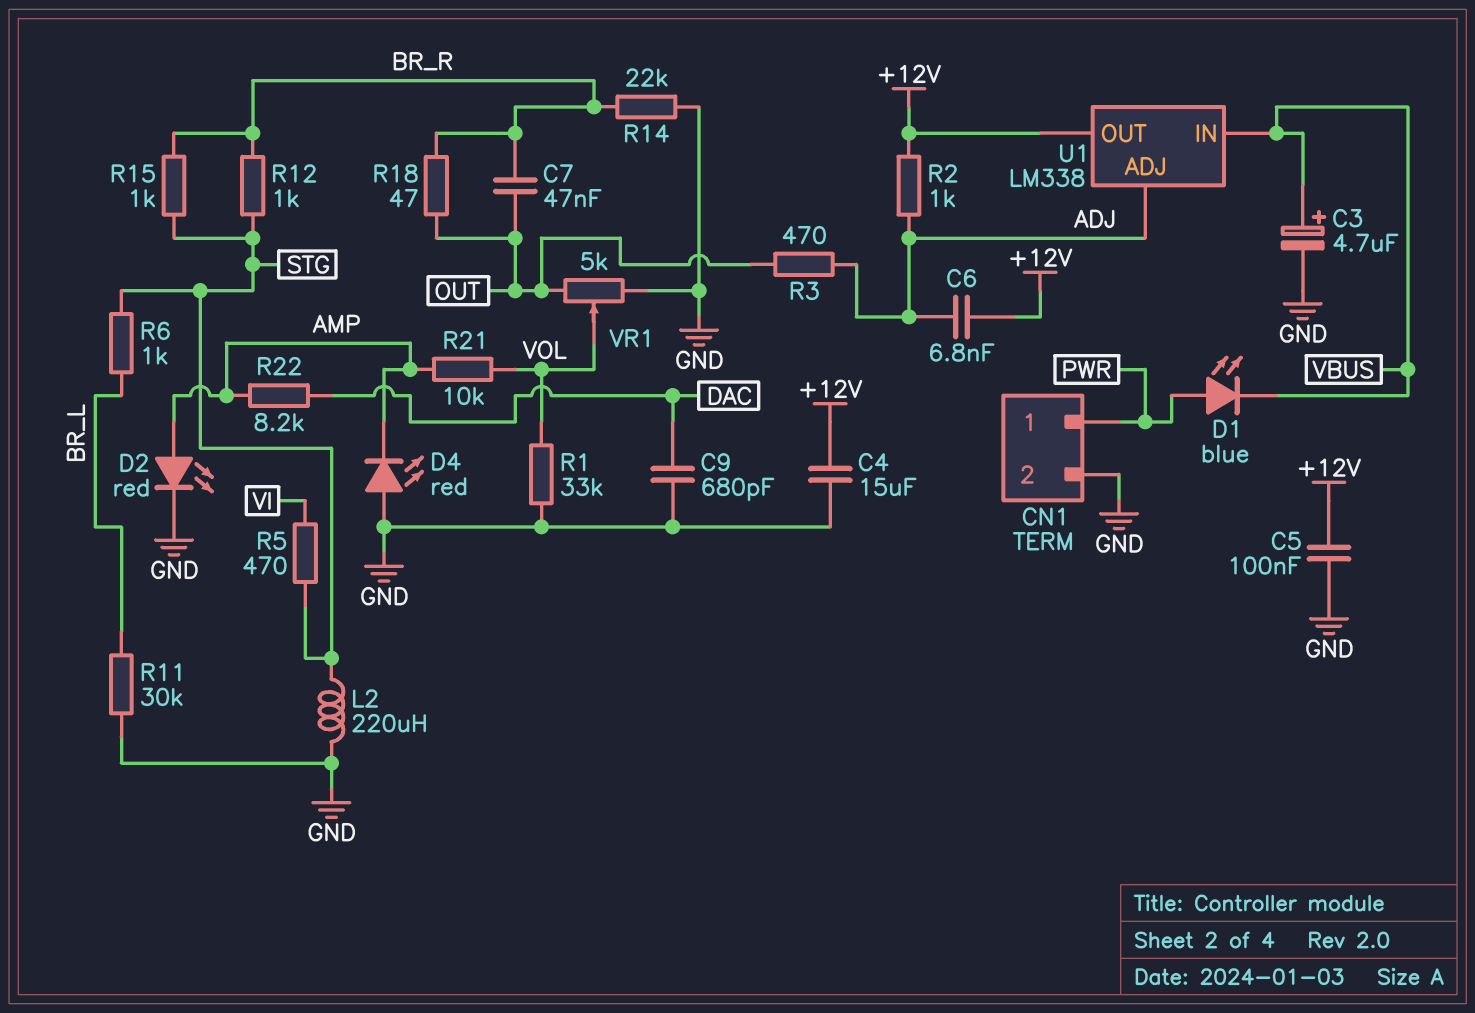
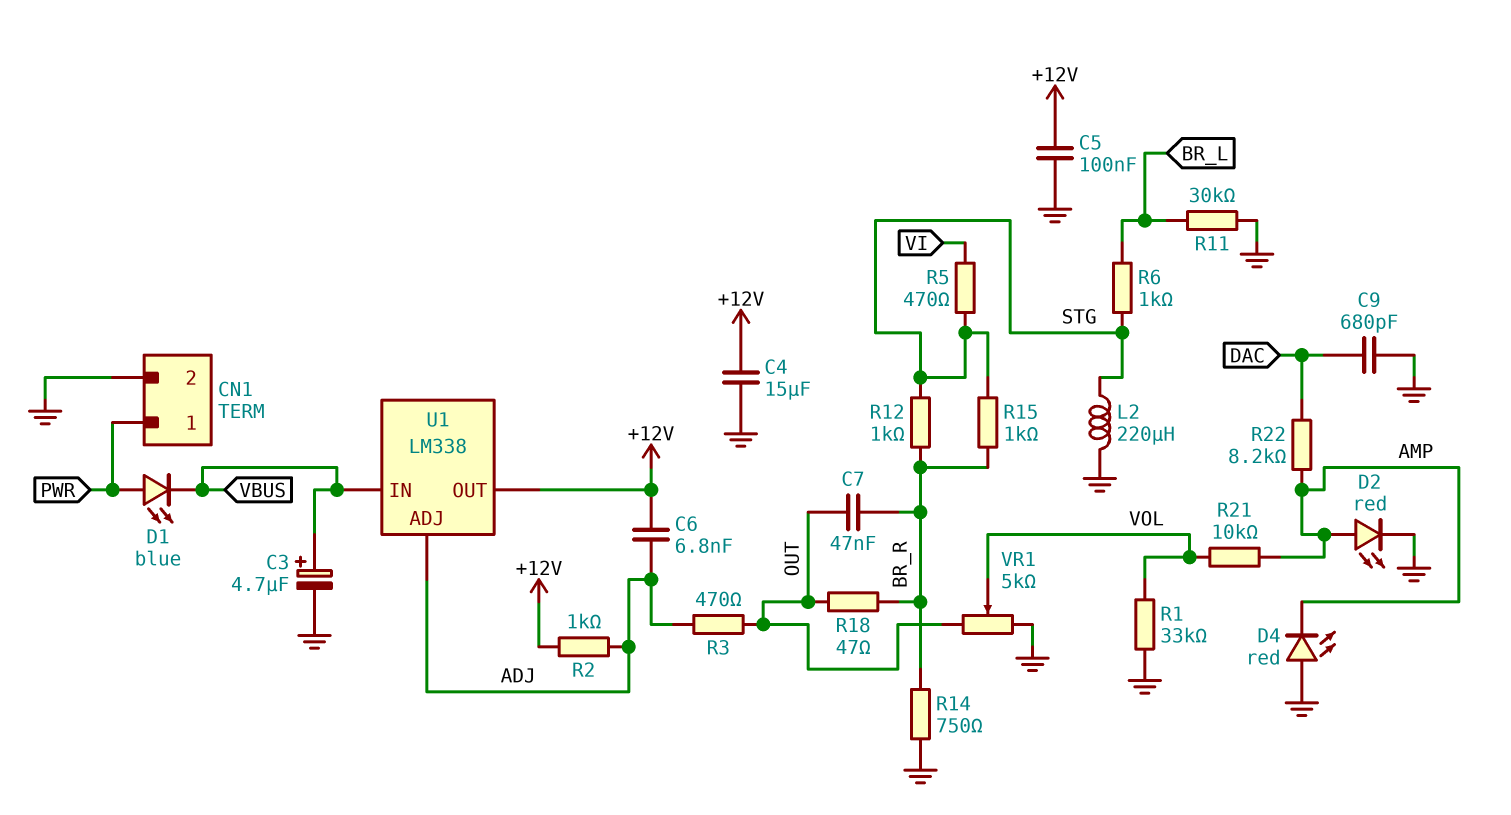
R14: 22k (BR_R, GND) -> 750 (BR_R, GND)

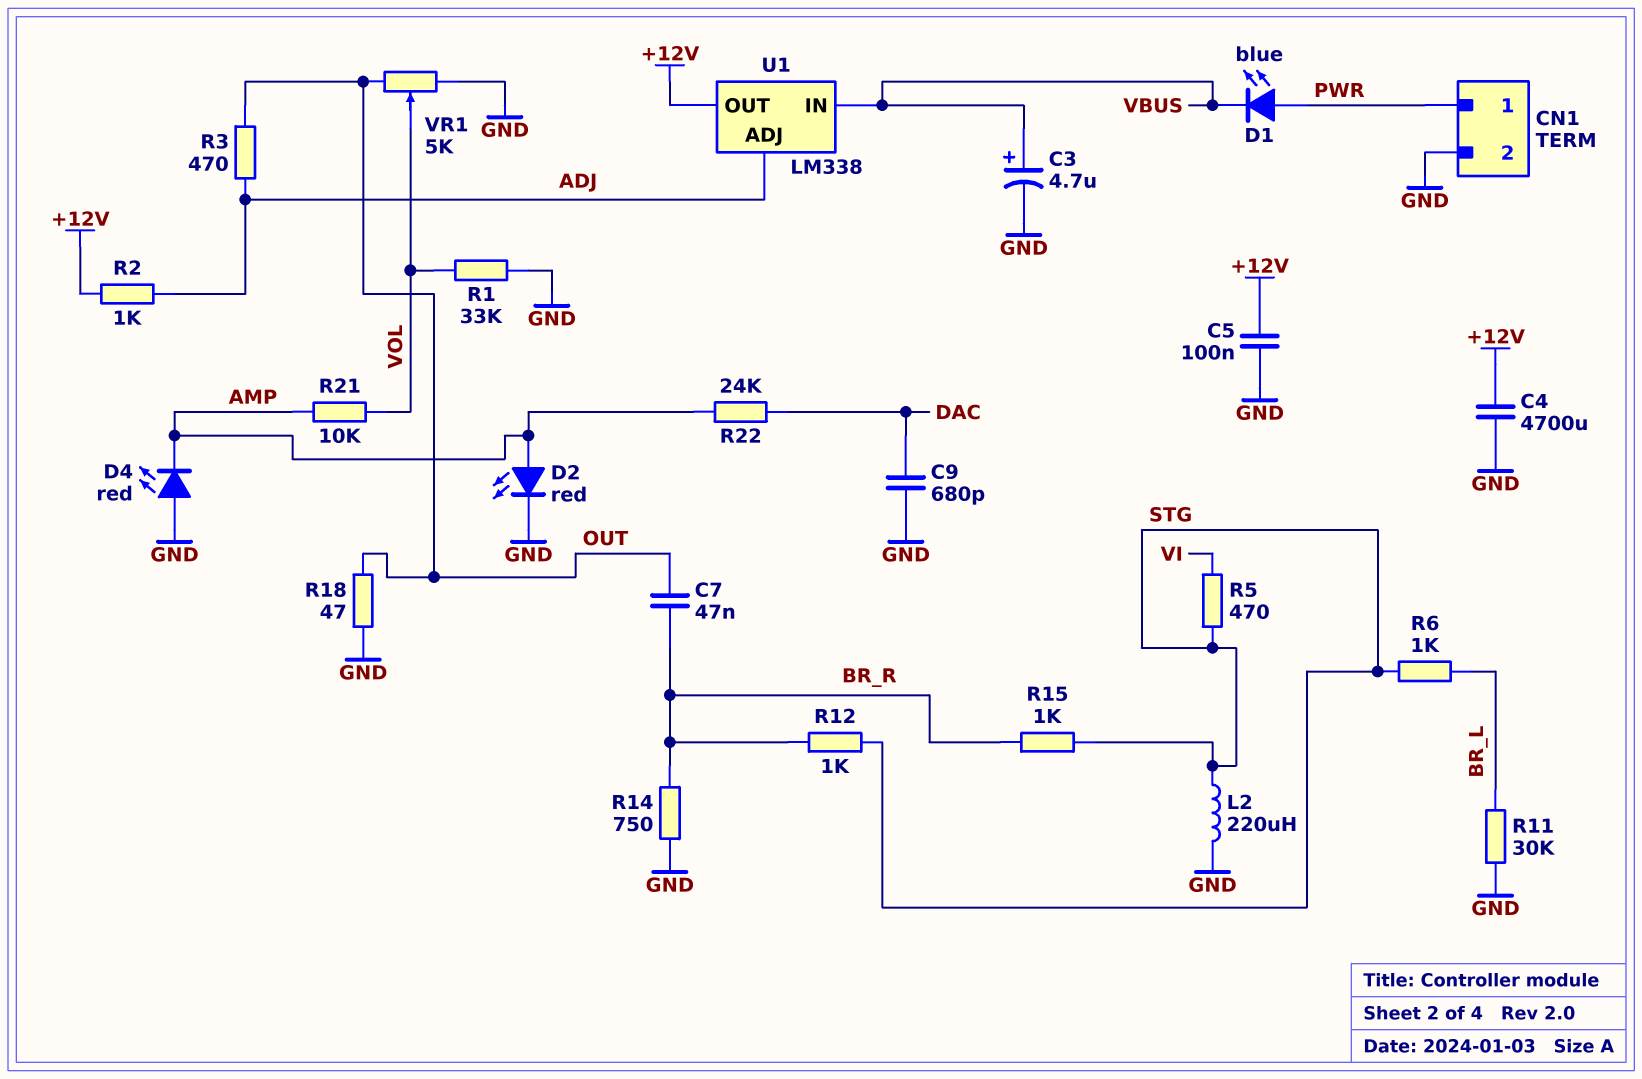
C4: 15uF (+12V, GND) -> 4700uF (+12V, GND)
C6: 6.8nF (+12V, ADJ) -> none
R18: 47 (BR_R, OUT) -> 47 (GND, OUT)
R22: 8.2k (AMP, DAC) -> 24k (AMP, DAC)

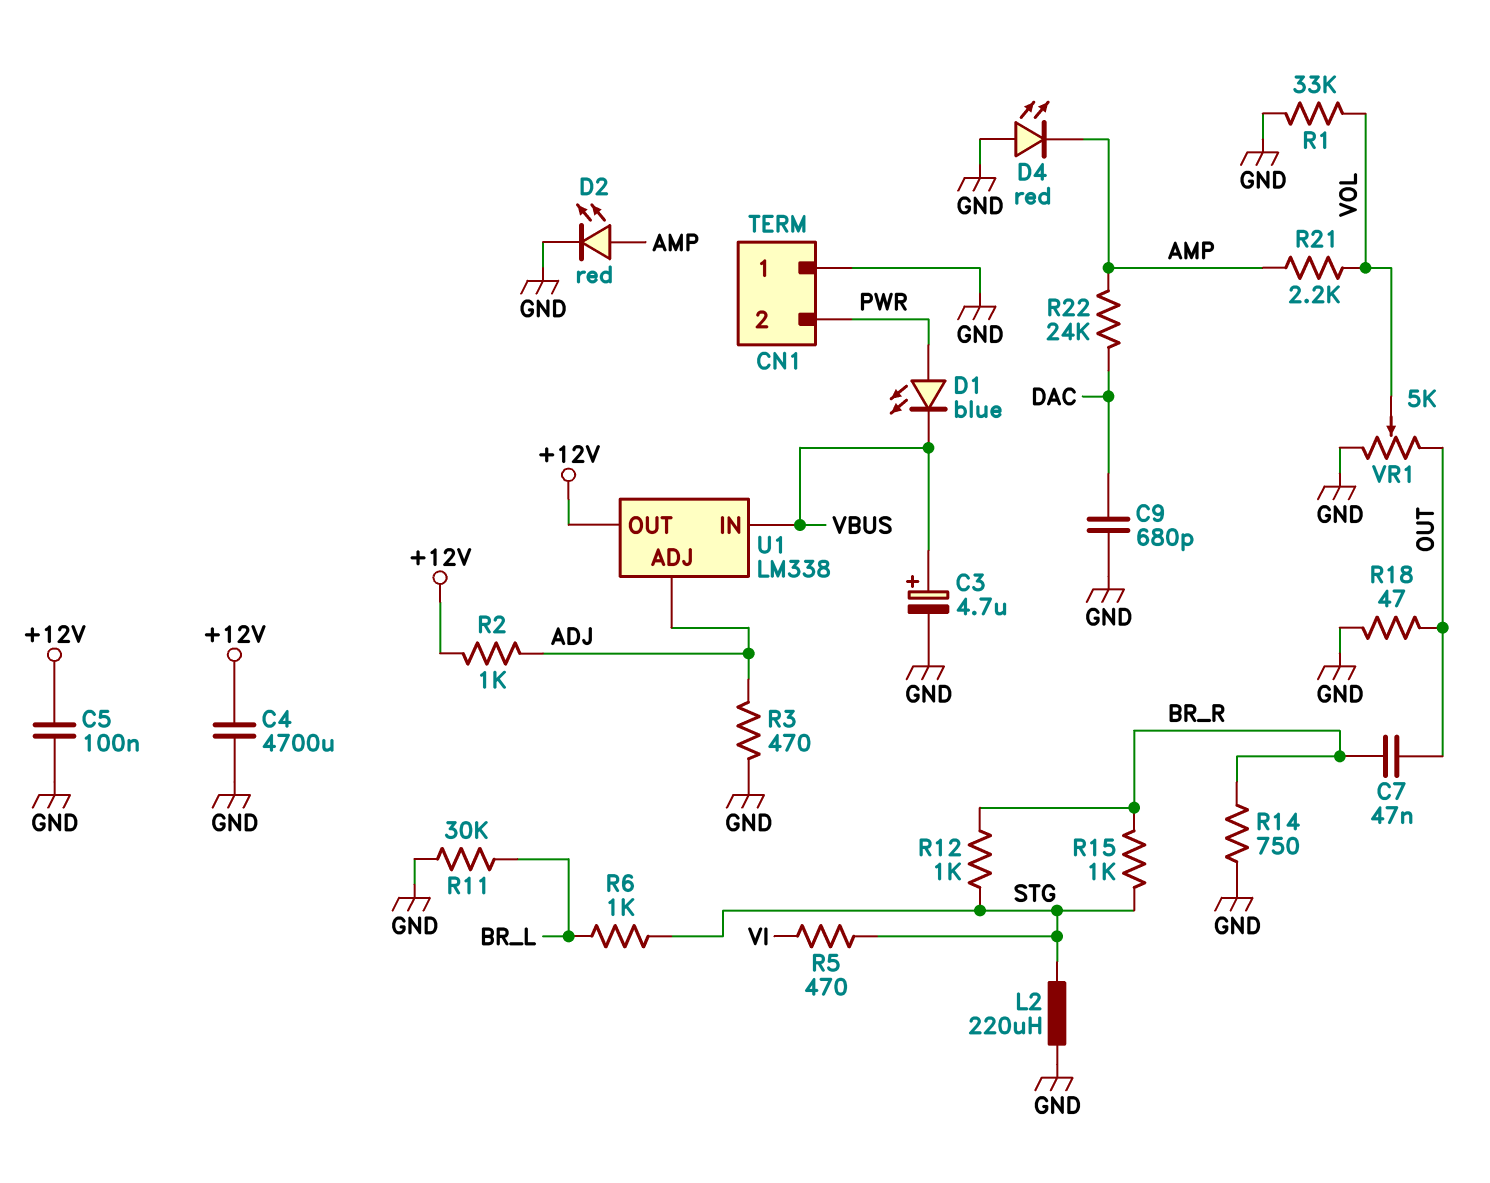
CN1 pin 1: PWR -> GND
CN1 pin 2: GND -> PWR
R3: 470 (ADJ, OUT) -> 470 (ADJ, GND)
R21: 10k (AMP, VOL) -> 2.2k (AMP, VOL)

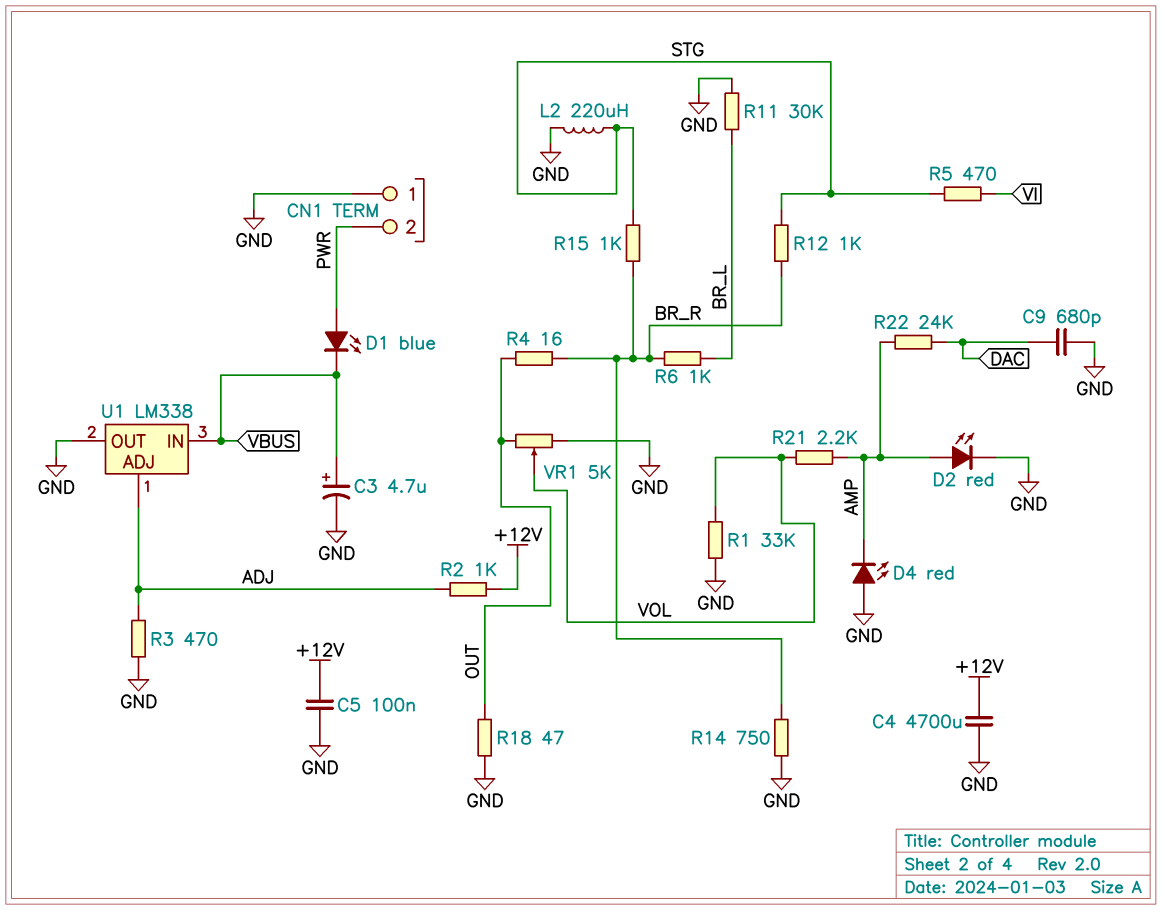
C7: 47nF (BR_R, OUT) -> none
R4: none -> 16 (BR_R, OUT)
R6: 1k (BR_L, STG) -> 1k (BR_L, BR_R)
U1 pin OUT: +12V -> GND

